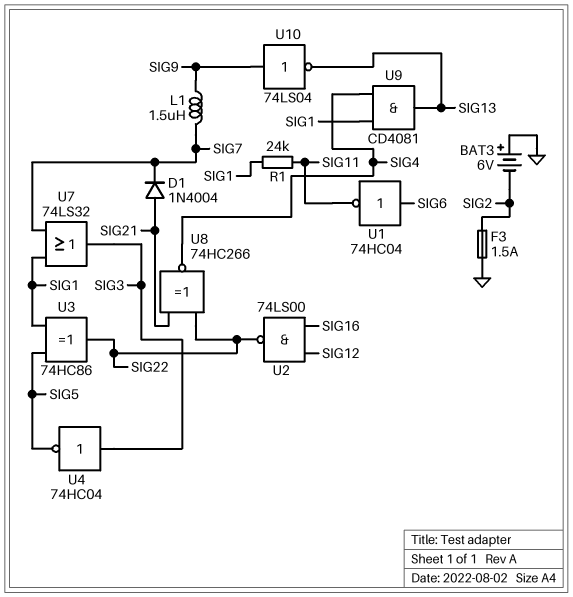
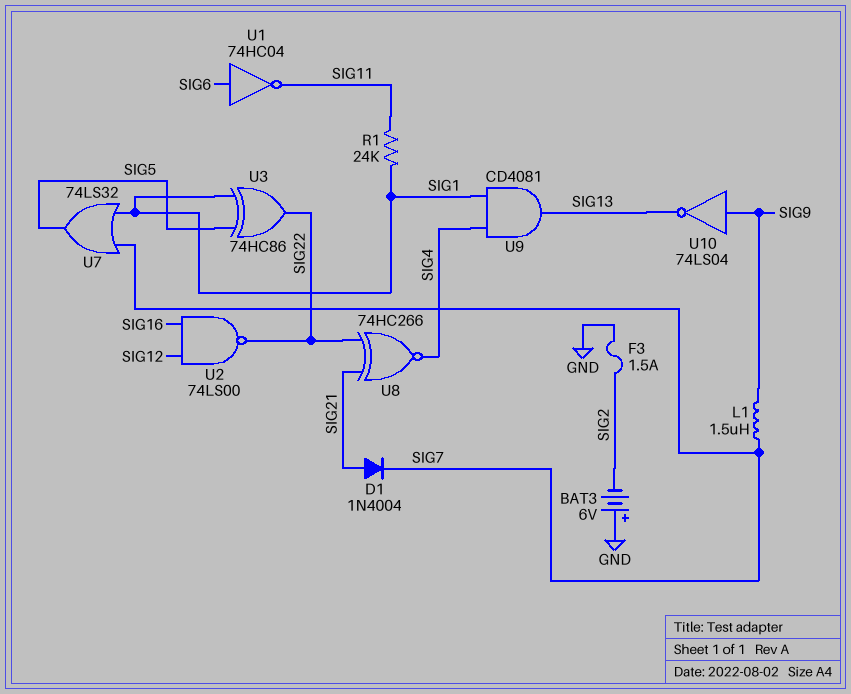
U4: NOT 74HC04 (in SIG3, out SIG5) -> none
U7: OR 74LS32 (in SIG1, in SIG7, out SIG3) -> OR 74LS32 (in SIG1, in SIG7, out SIG5)

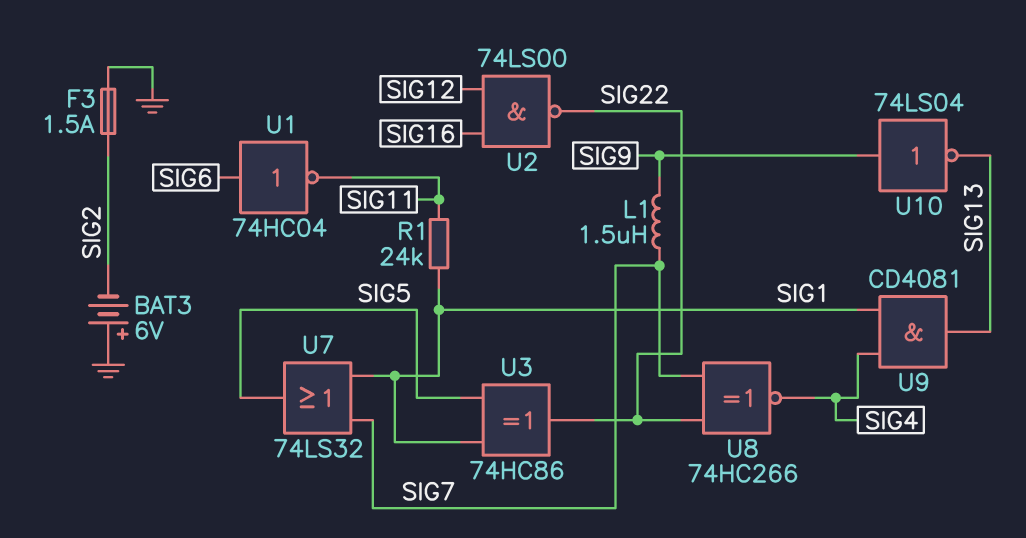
D1: diode 1N4004 (A SIG21, K SIG7) -> none
U8: XNOR 74HC266 (in SIG21, in SIG22, out SIG4) -> XNOR 74HC266 (in SIG7, in SIG22, out SIG4)

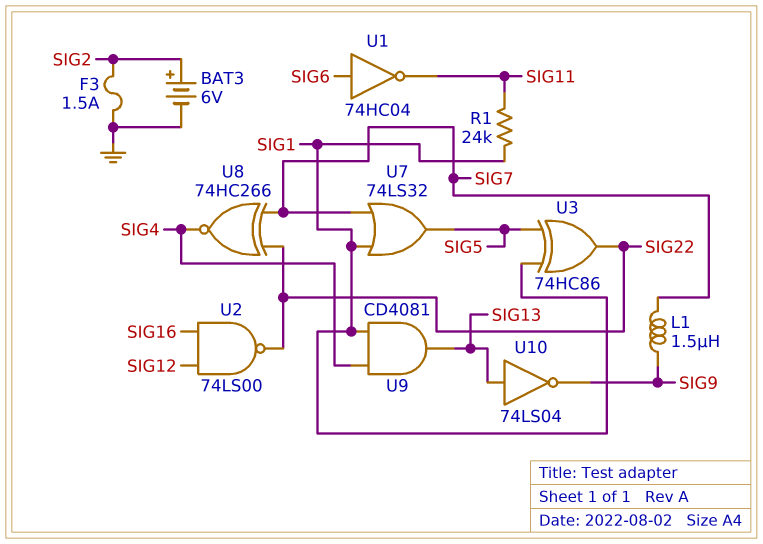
BAT3: 6V (plus GND, minus SIG2) -> 6V (plus SIG2, minus GND)
U10: NOT 74LS04 (in SIG9, out SIG13) -> NOT 74LS04 (in SIG13, out SIG9)

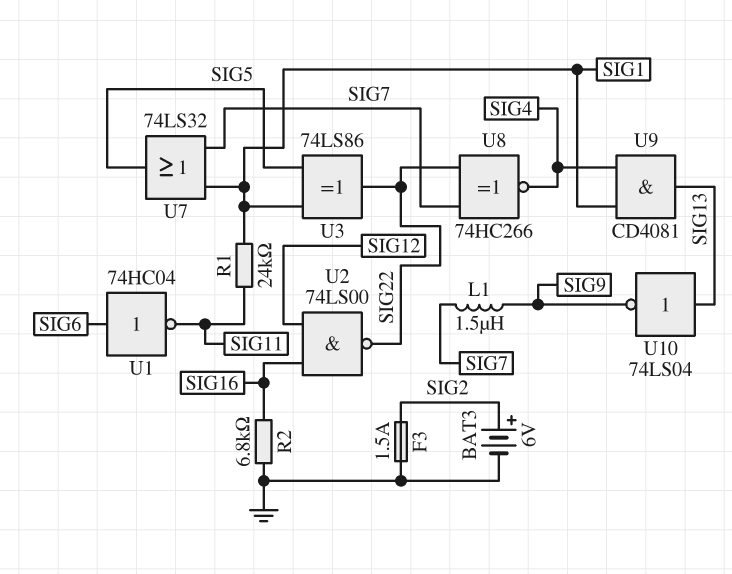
R2: none -> 6.8k (GND, SIG16)
U3: XOR 74HC86 (in SIG1, in SIG5, out SIG22) -> XOR 74LS86 (in SIG1, in SIG5, out SIG22)

